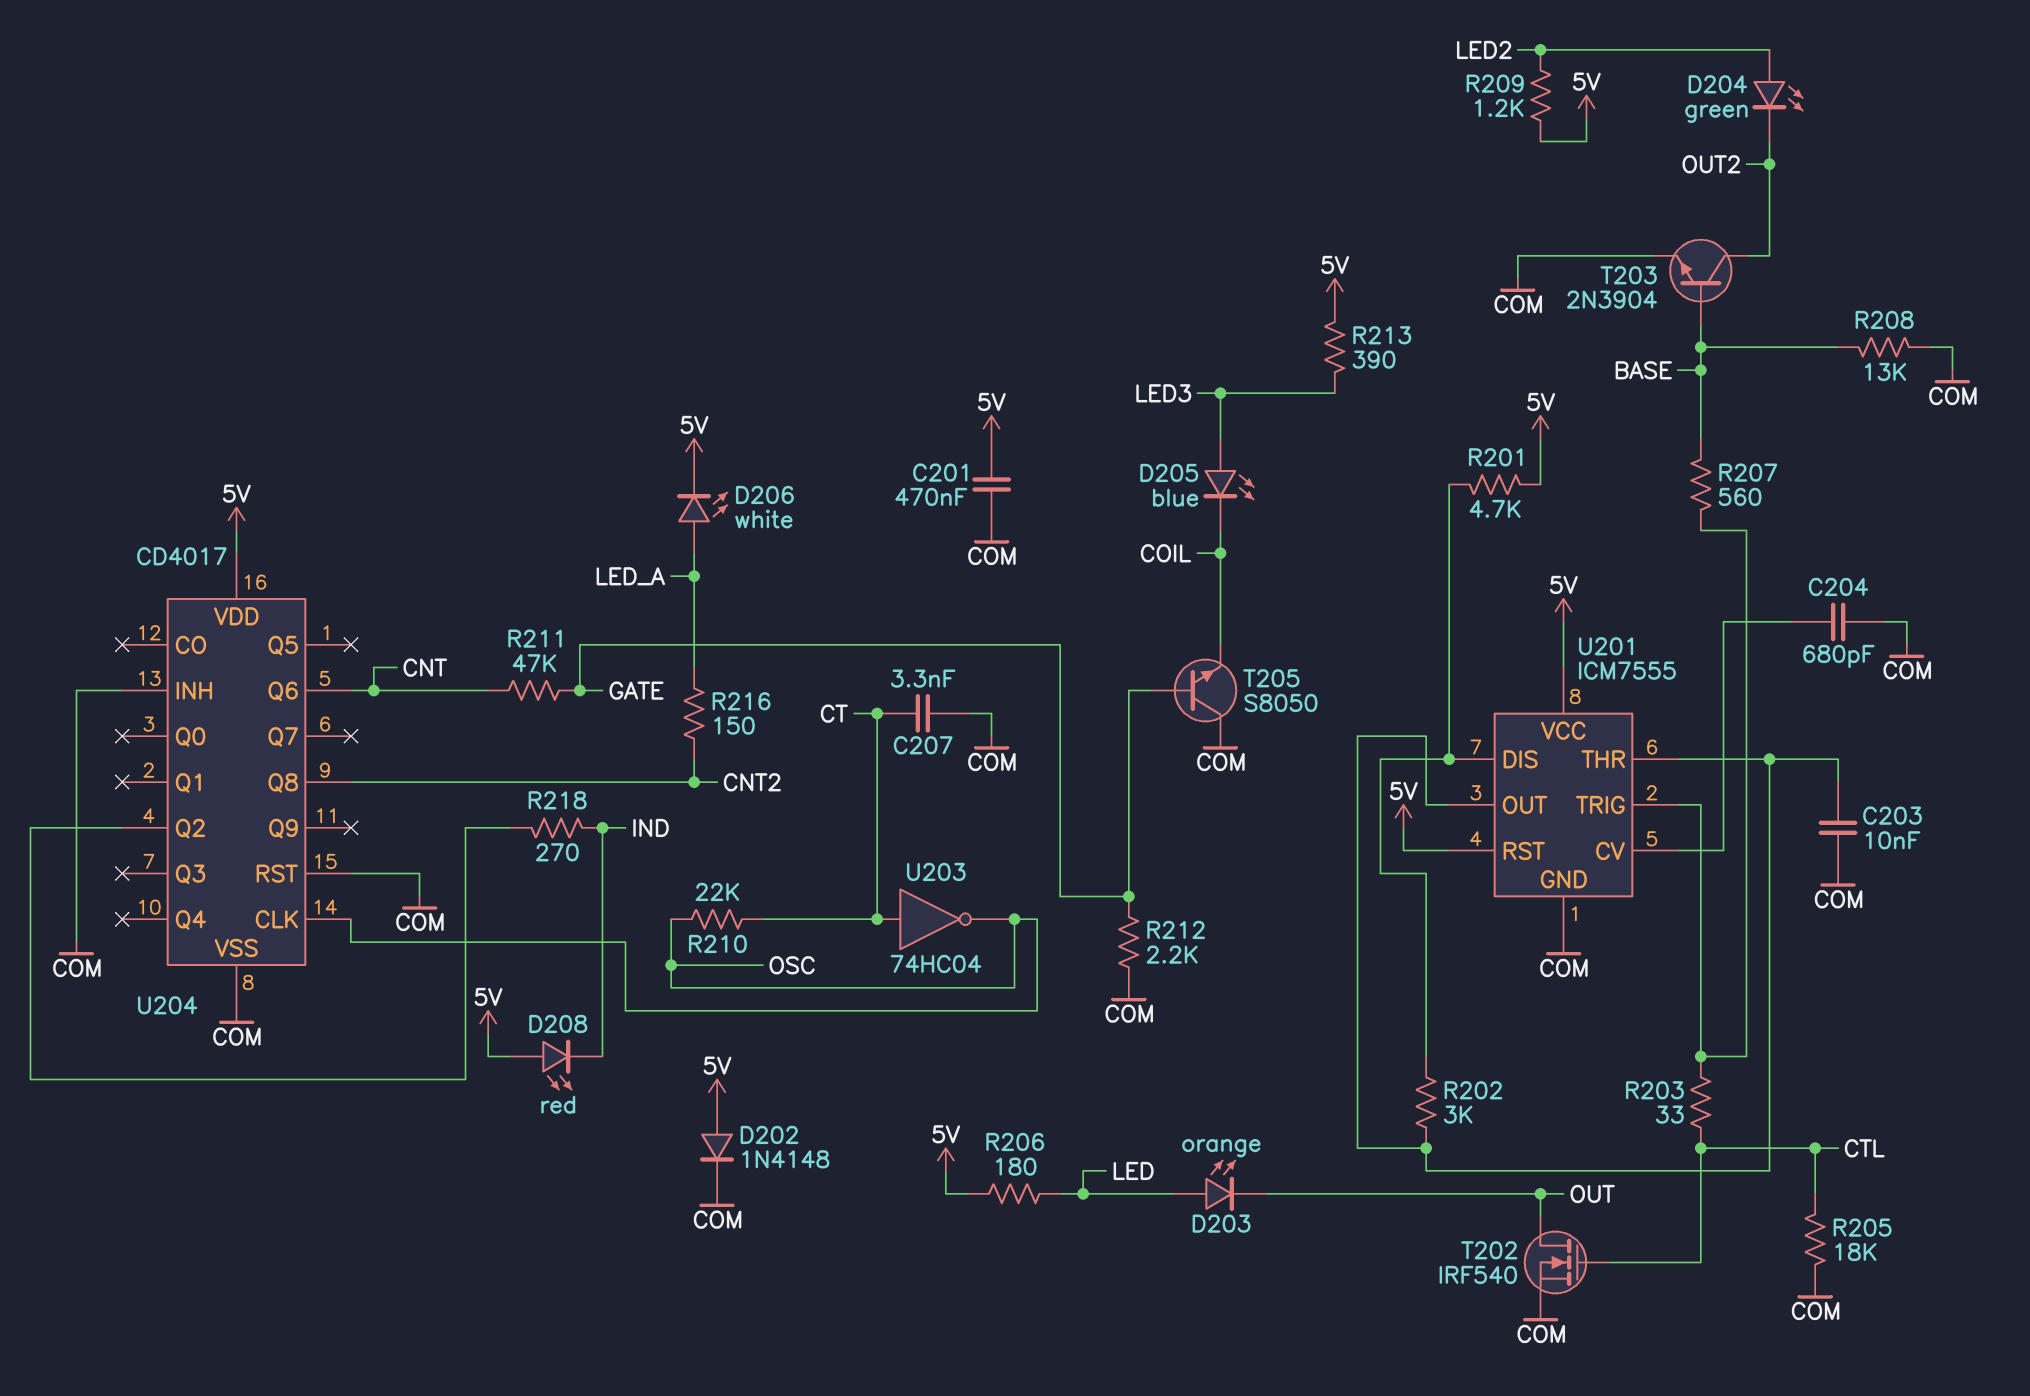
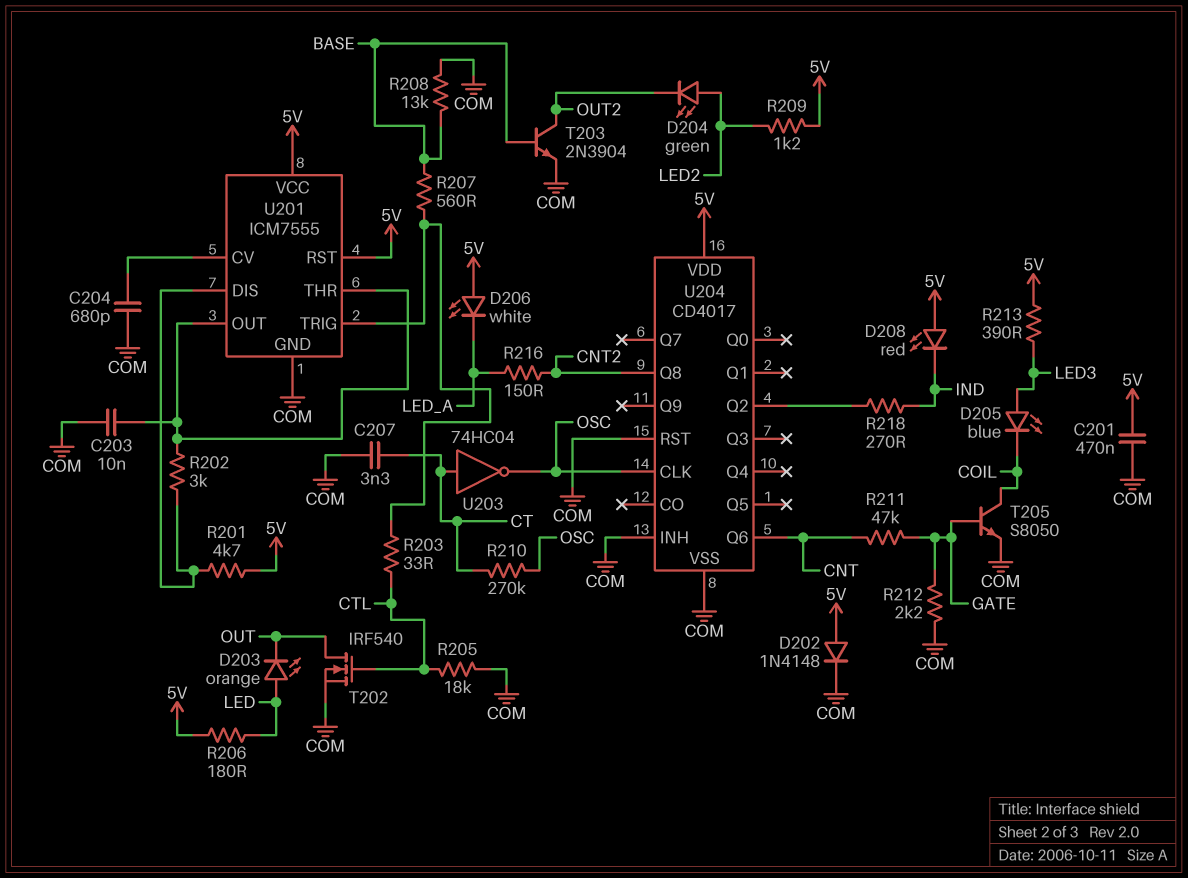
D206: LED white (A LED_A, K 5V) -> LED white (A 5V, K LED_A)
R210: 22k (CT, OSC) -> 270k (CT, OSC)
T205: NPN S8050 (B GATE, C COM, E COIL) -> NPN S8050 (B GATE, C COIL, E COM)

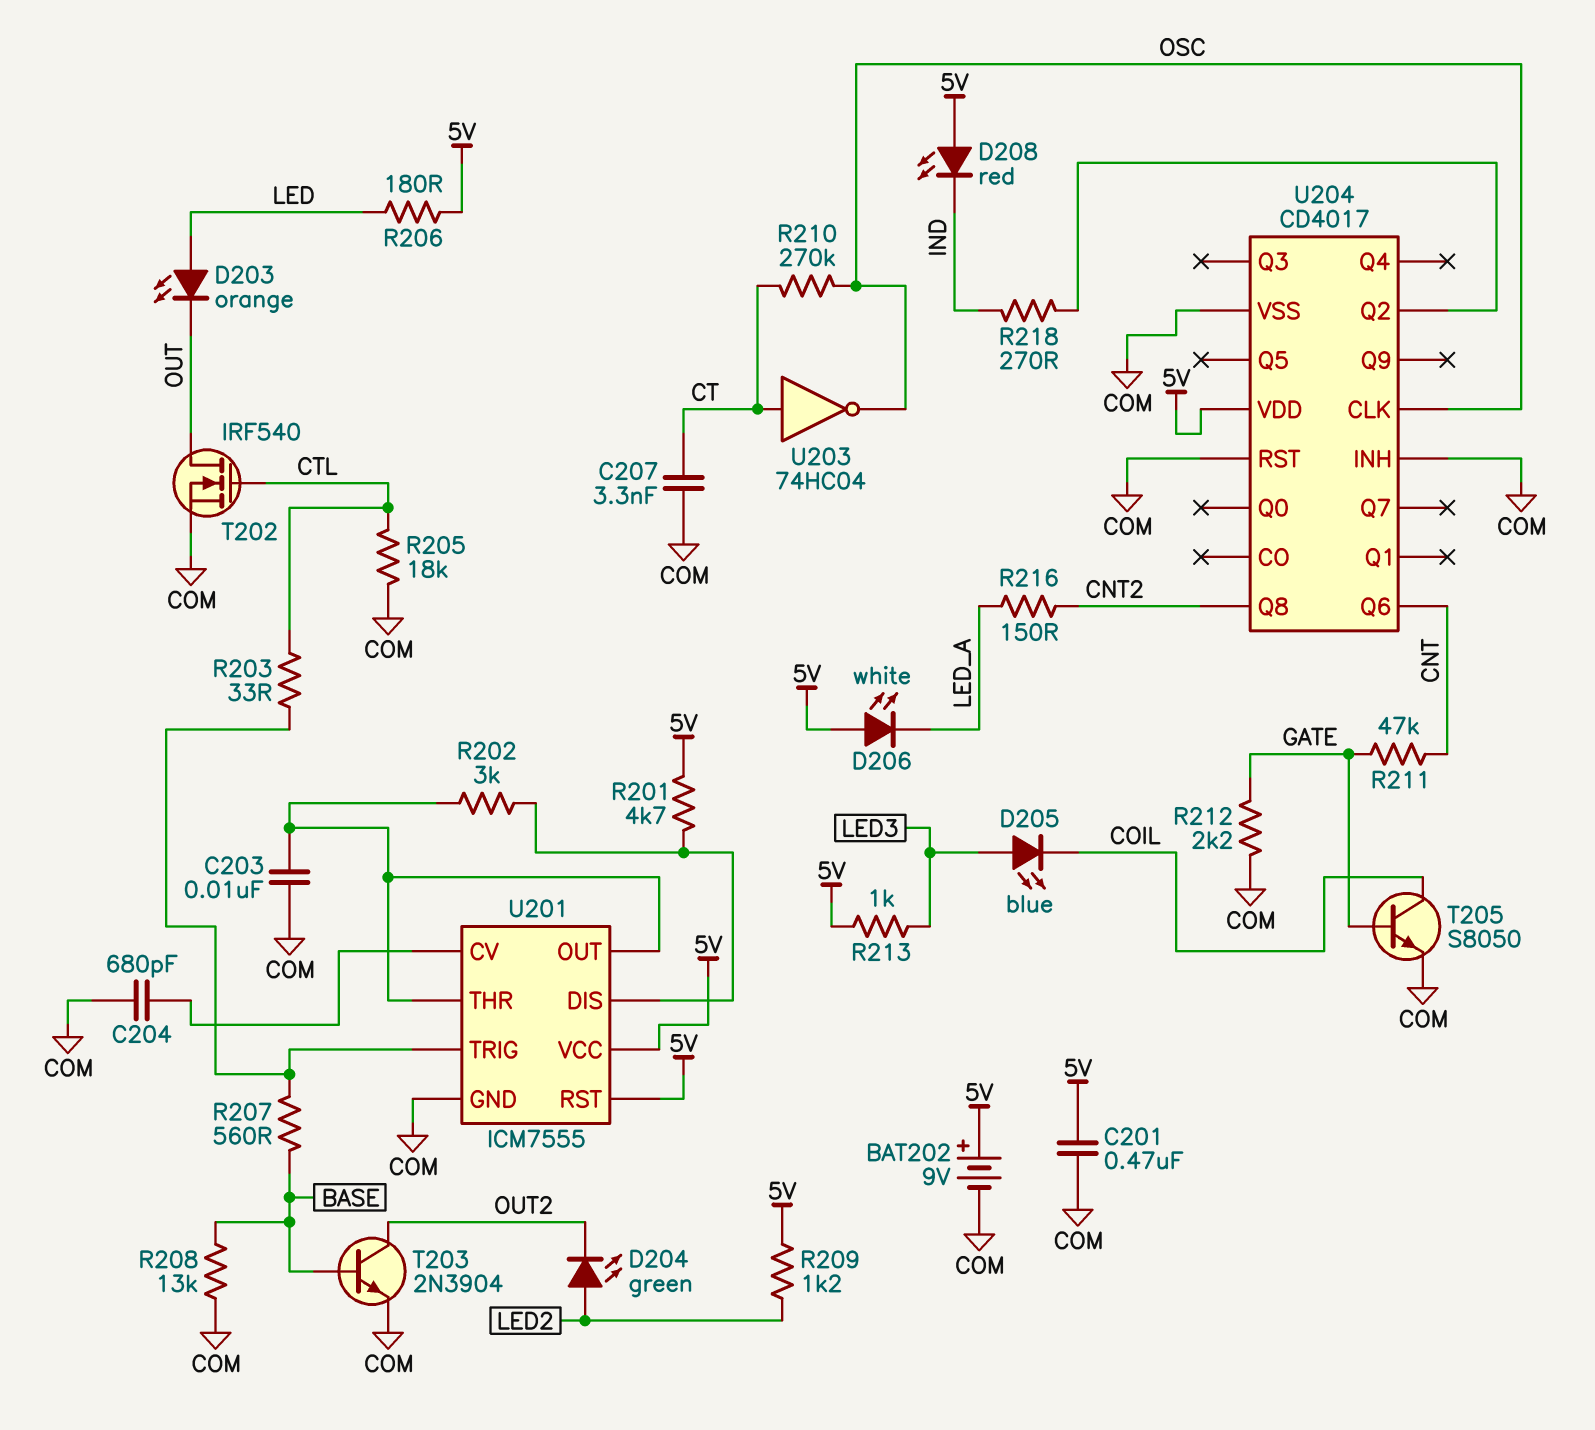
BAT202: none -> 9V (plus 5V, minus COM)
D202: diode 1N4148 (A 5V, K COM) -> none
R213: 390 (5V, LED3) -> 1k (5V, LED3)

